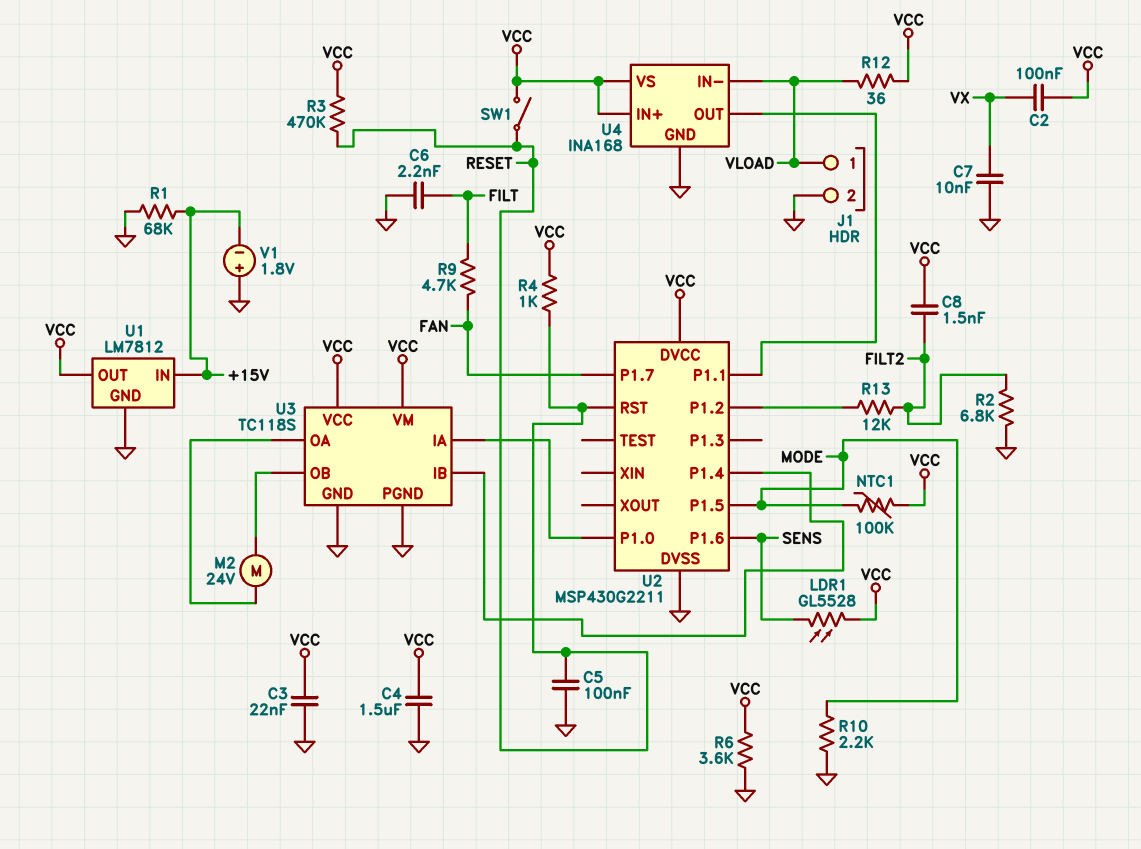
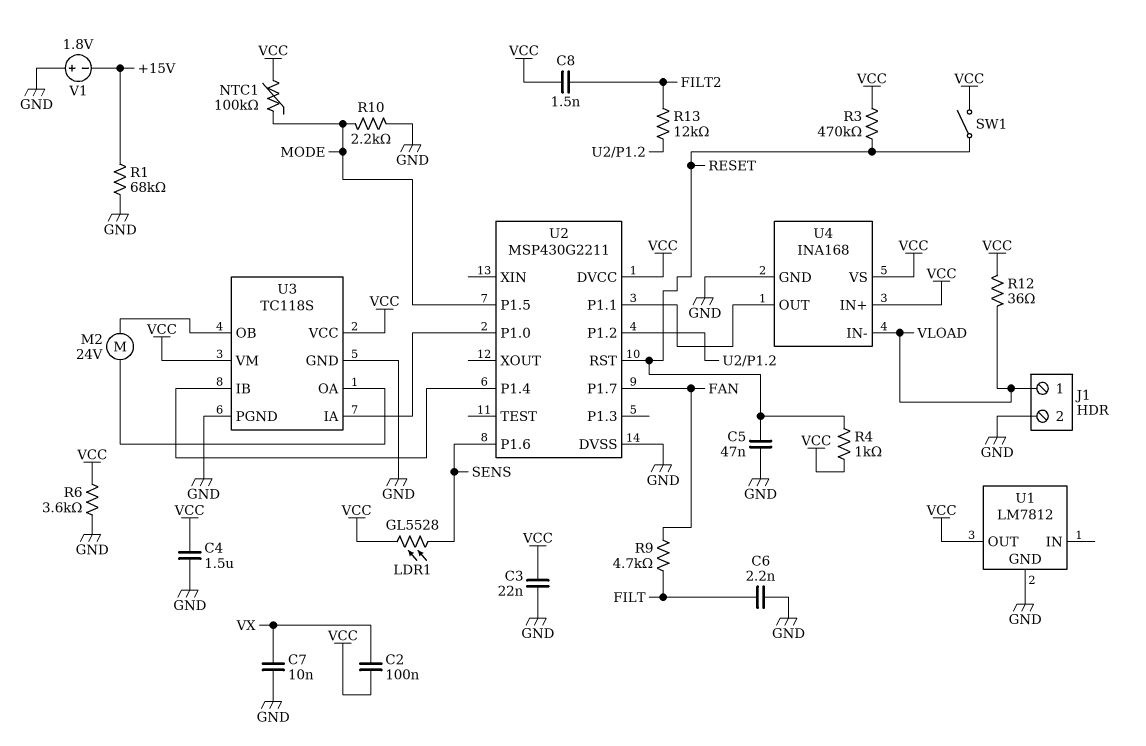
C5: 100nF (GND, RESET) -> 47nF (GND, RESET)
R2: 6.8k (FILT2, GND) -> none
U1 pin IN: +15V -> none

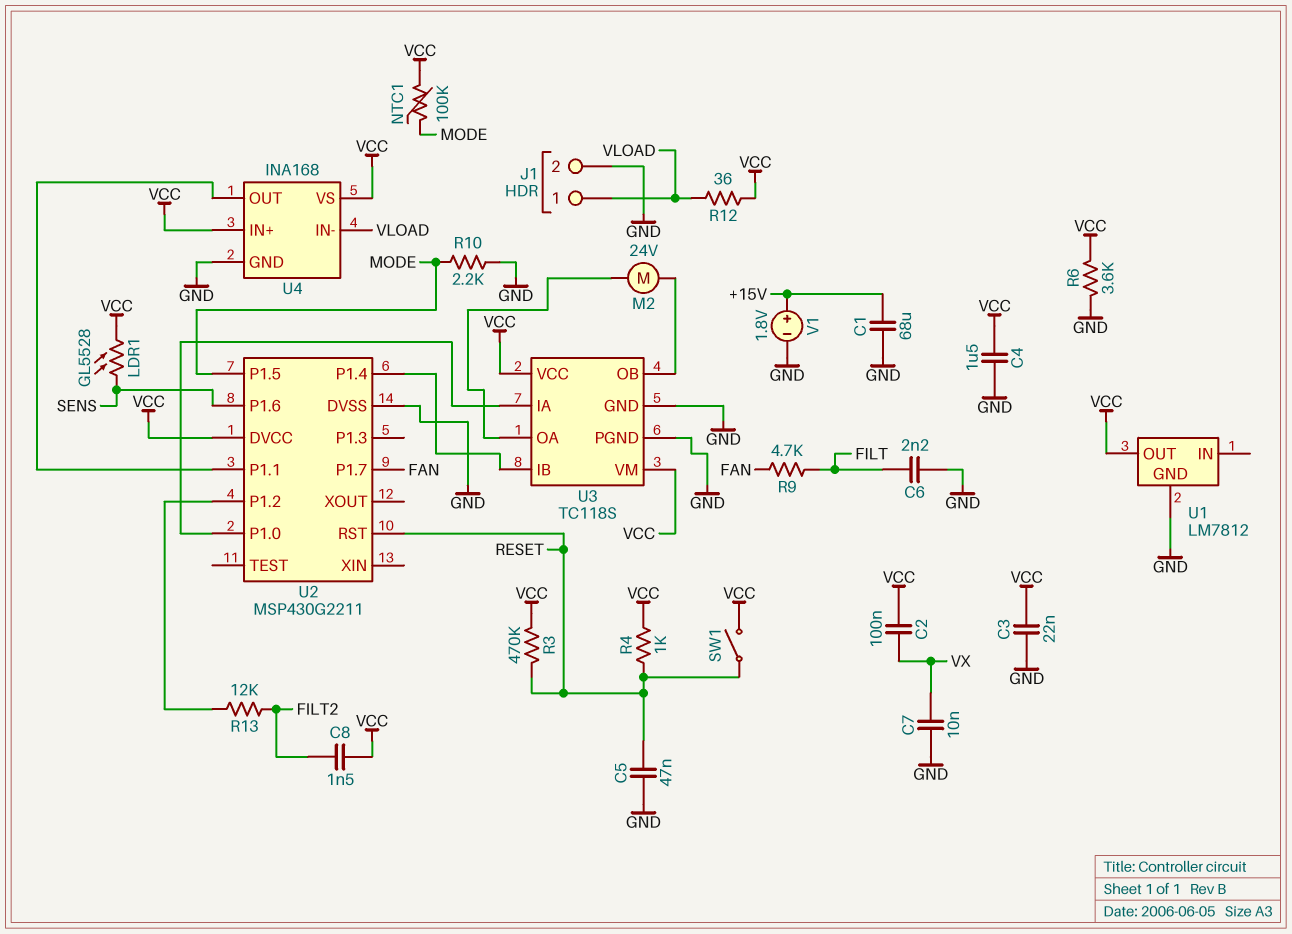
C1: none -> 68uF (+15V, GND)
R1: 68k (+15V, GND) -> none
V1: 1.8V (plus GND, minus +15V) -> 1.8V (plus +15V, minus GND)

